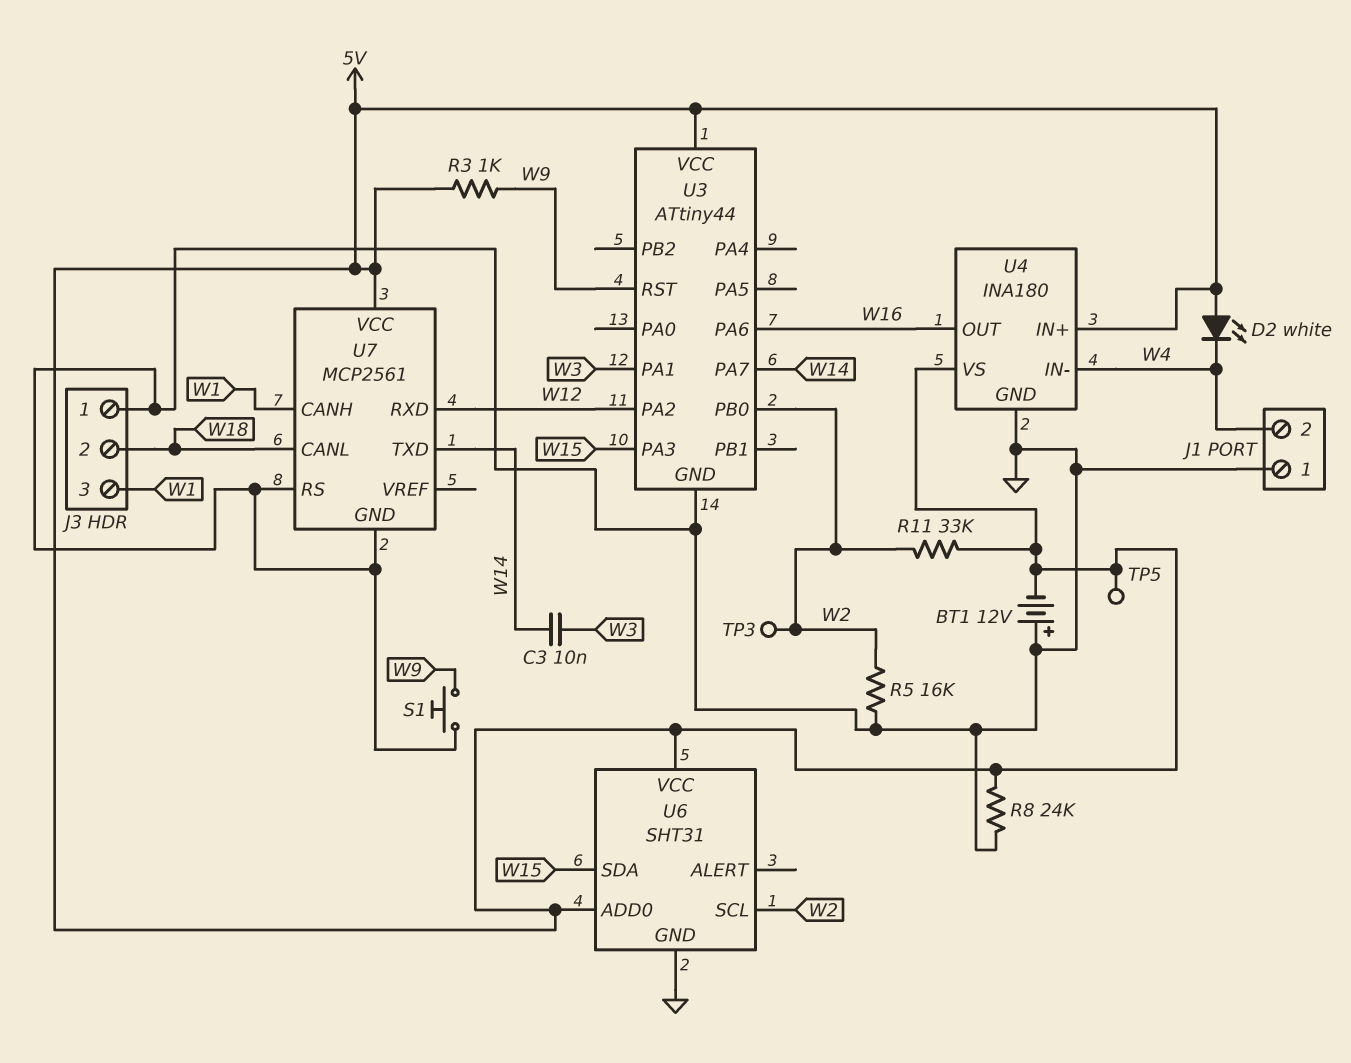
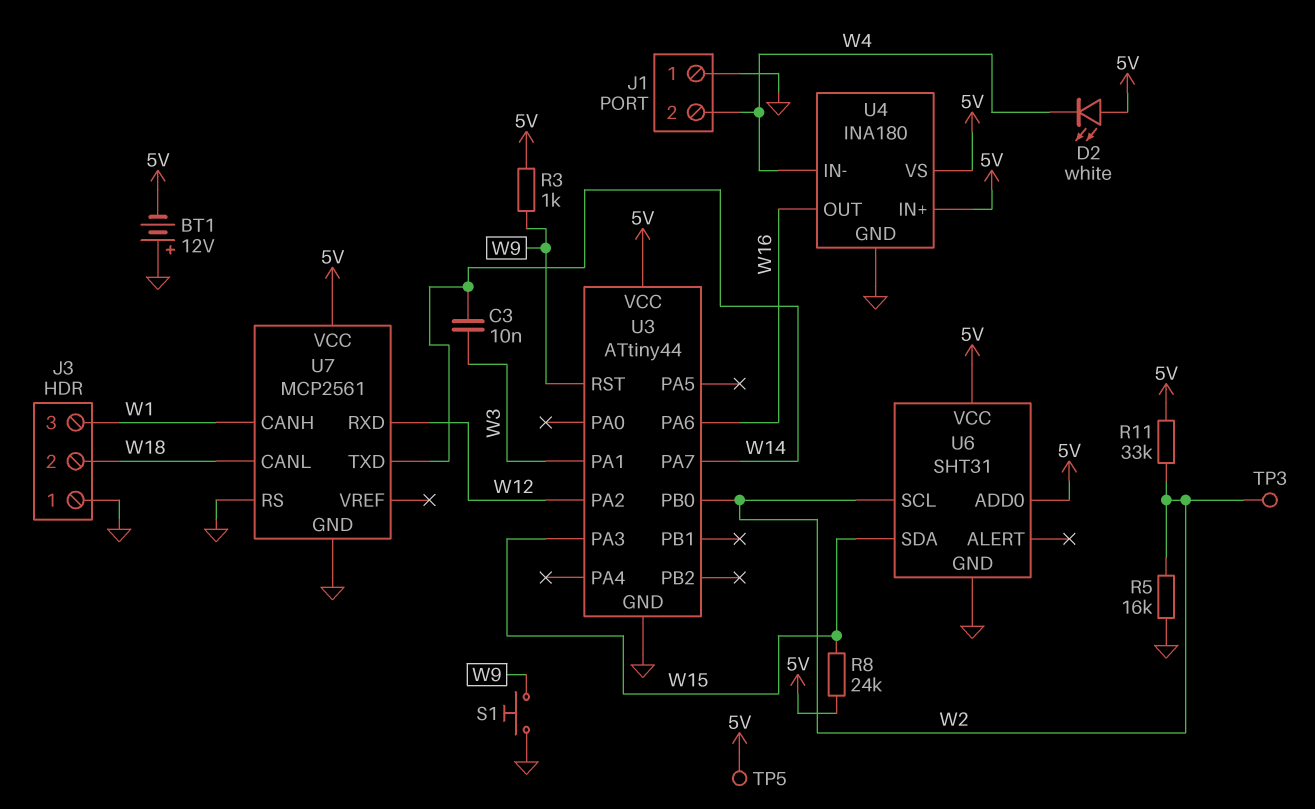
R8: 24k (5V, GND) -> 24k (5V, W15)

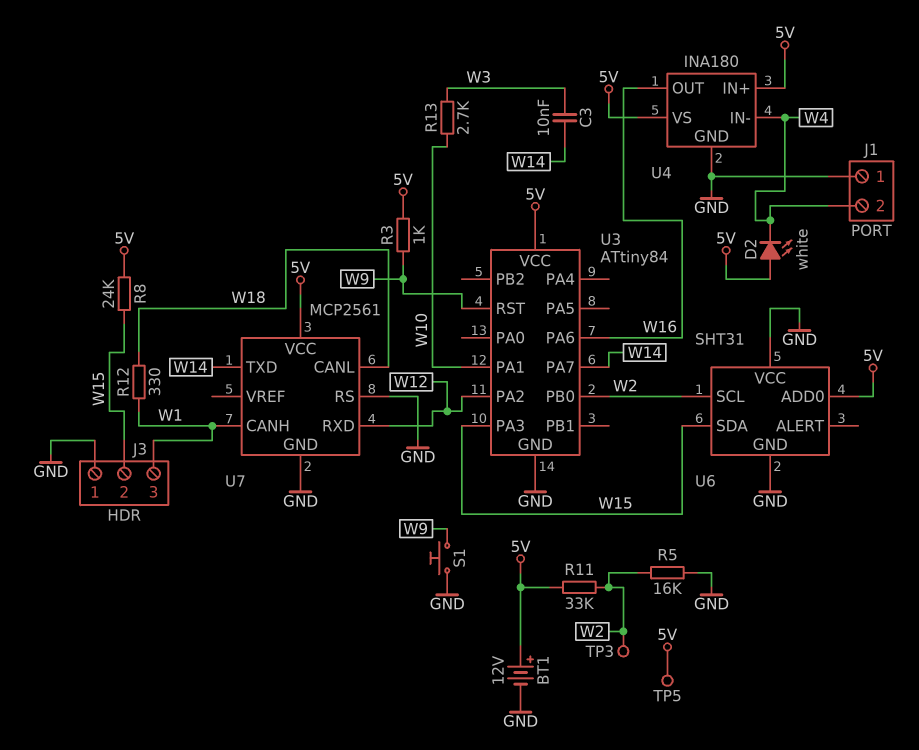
BT1: 12V (plus GND, minus 5V) -> 12V (plus 5V, minus GND)
J3 pin 2: W18 -> W15
R12: none -> 330 (W1, W18)
R13: none -> 2.7k (W3, W10)
U3: ATtiny44 -> ATtiny84
U3 pin PA1: W3 -> W10
U6 pin VCC: 5V -> GND

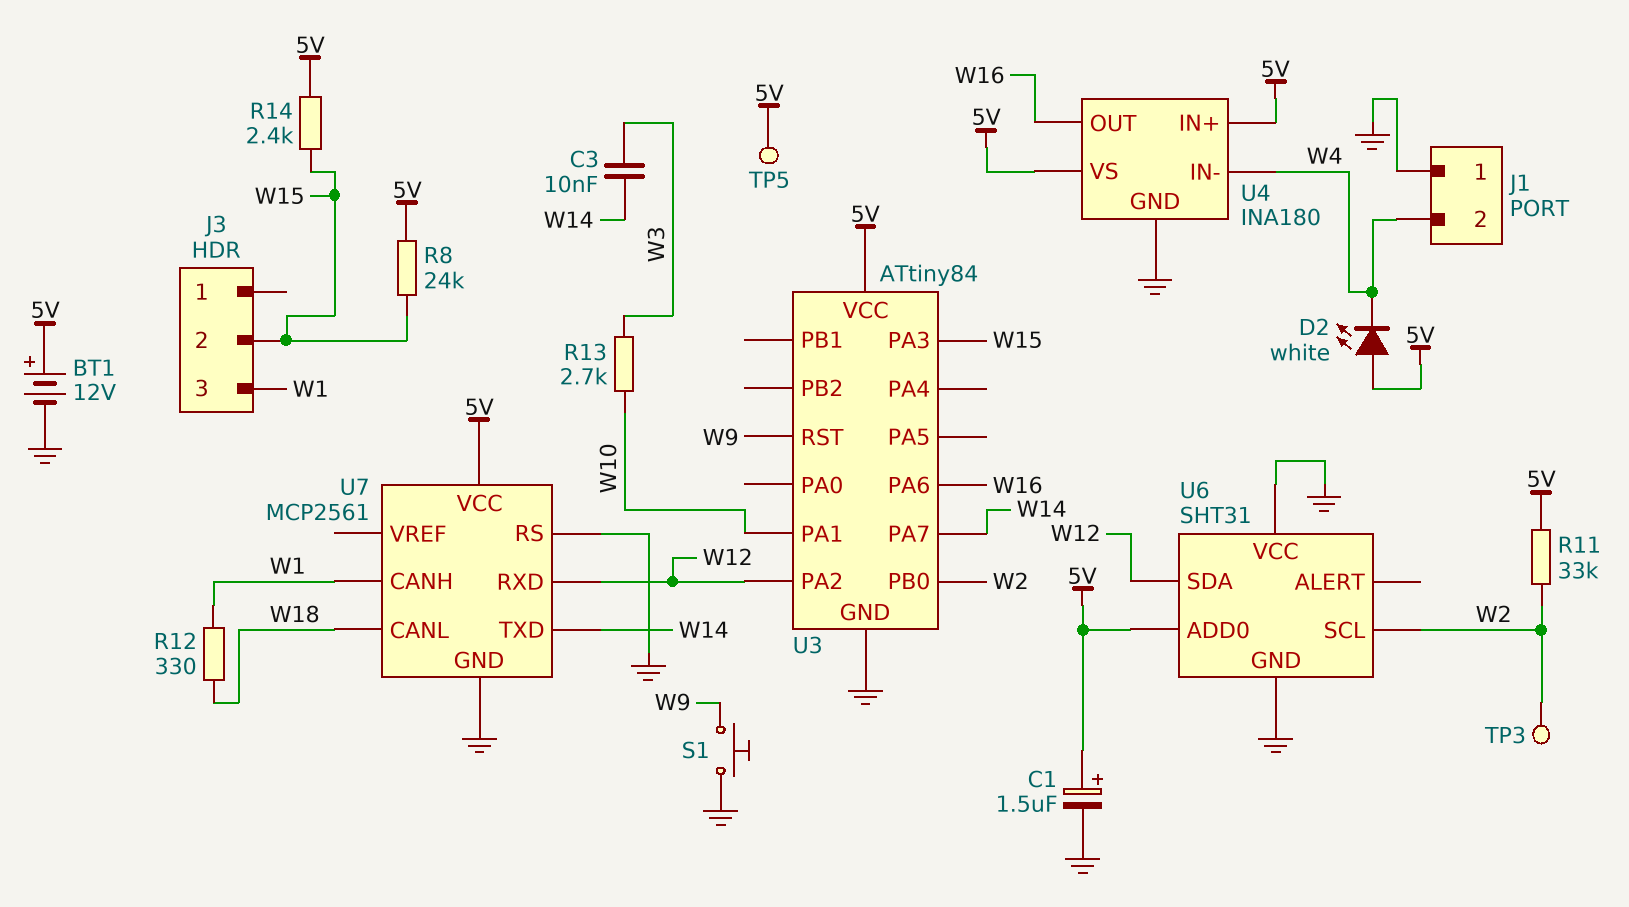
C1: none -> 1.5uF (plus 5V, minus GND)
J3 pin 1: GND -> none
R3: 1k (5V, W9) -> none
R5: 16k (GND, W2) -> none
R14: none -> 2.4k (5V, W15)
U6 pin SDA: W15 -> W12

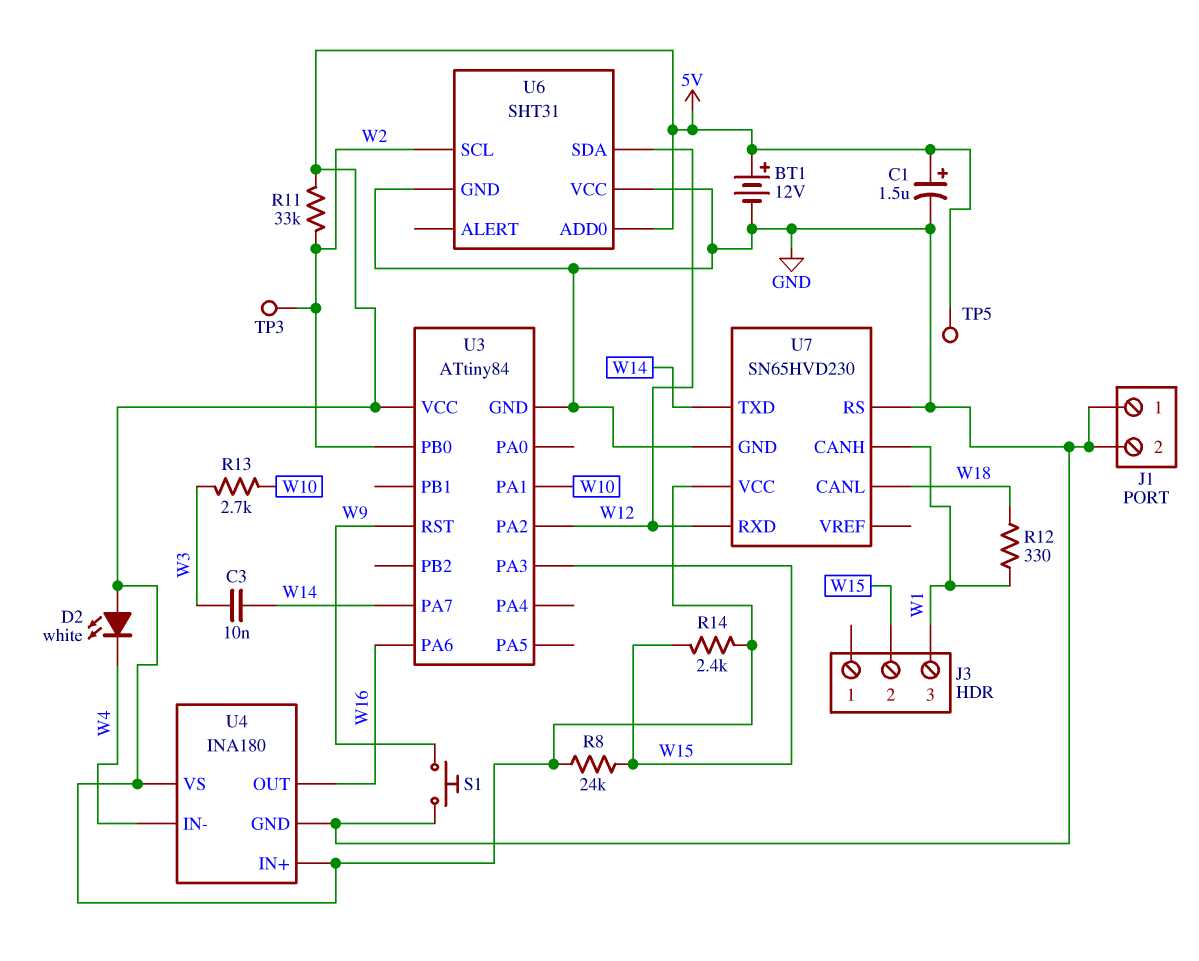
J1 pin 2: W4 -> GND
U7: MCP2561 -> SN65HVD230

